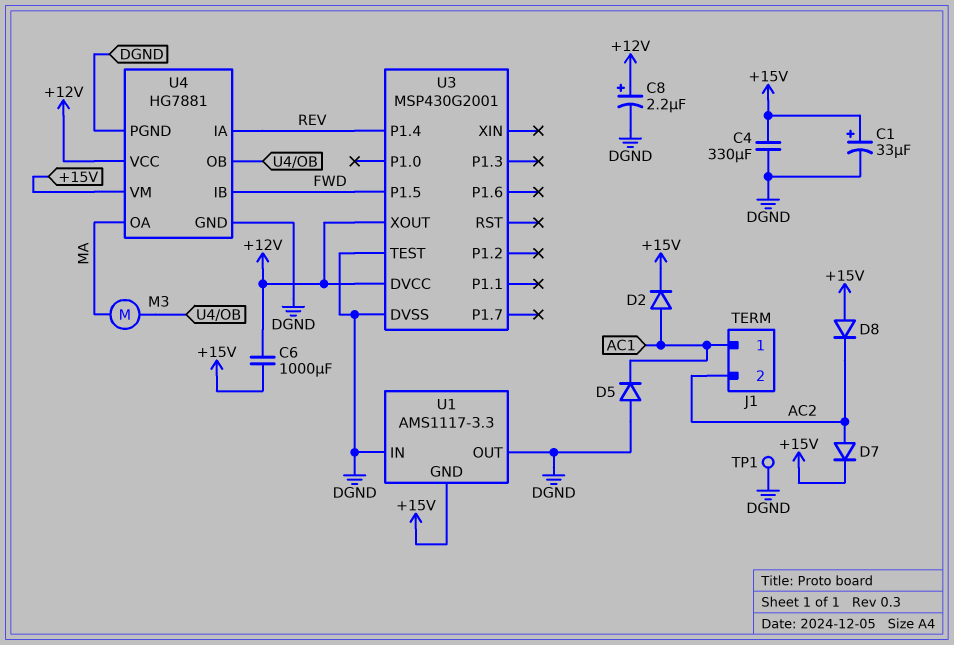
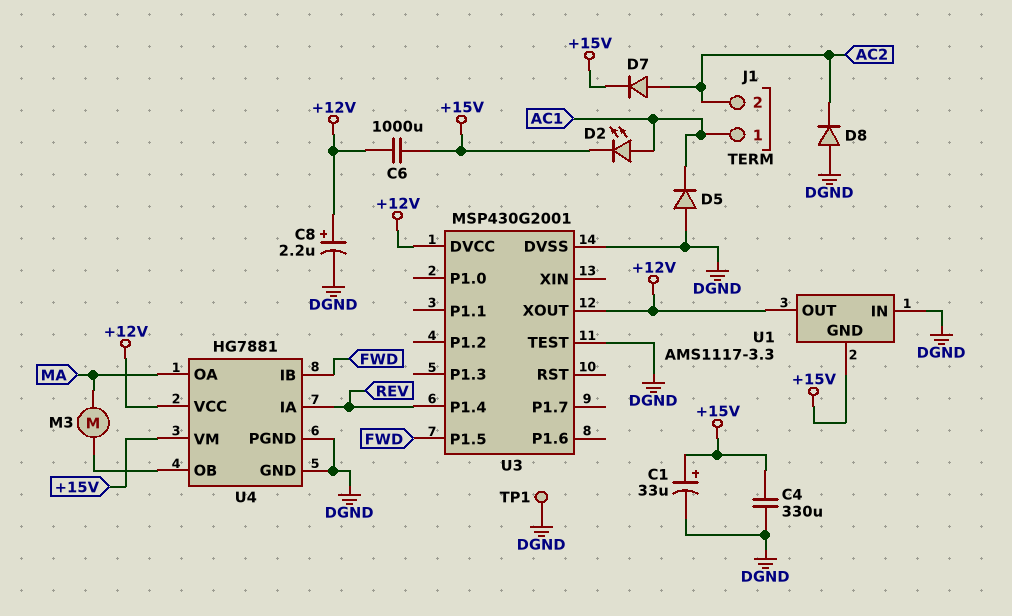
D2: diode (A AC1, K +15V) -> LED (A AC1, K +15V)
D8: diode (A +15V, K AC2) -> diode (A DGND, K AC2)
U1 pin OUT: DGND -> +12V

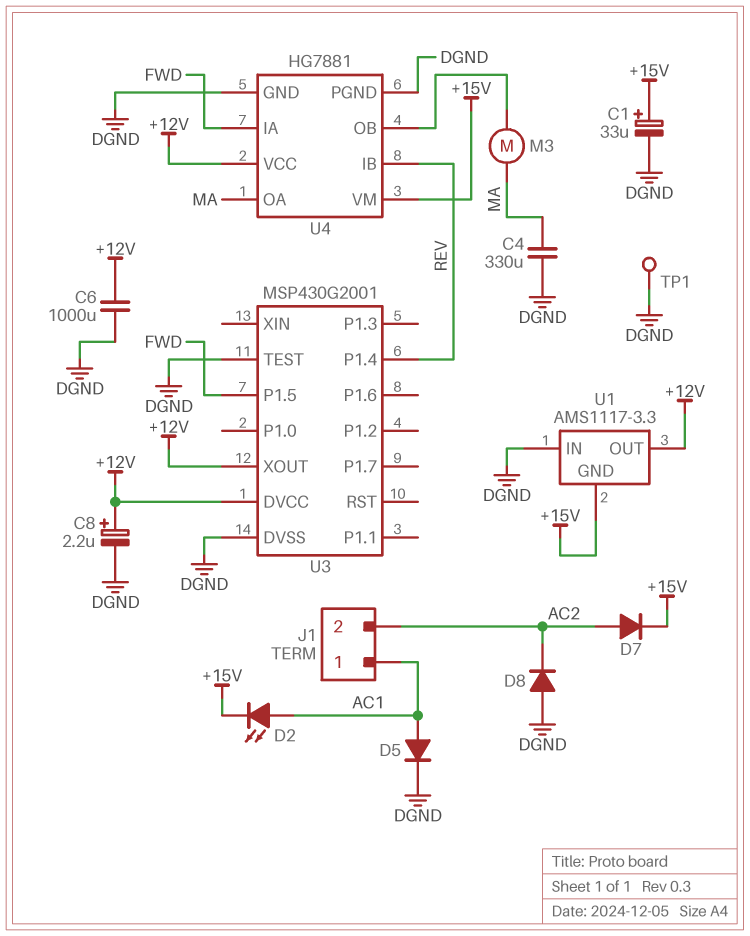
C4: 330uF (+15V, DGND) -> 330uF (DGND, MA)
C6: 1000uF (+12V, +15V) -> 1000uF (+12V, DGND)
D5: diode (A DGND, K AC1) -> diode (A AC1, K DGND)
U4 pin IA: REV -> FWD
U4 pin IB: FWD -> REV

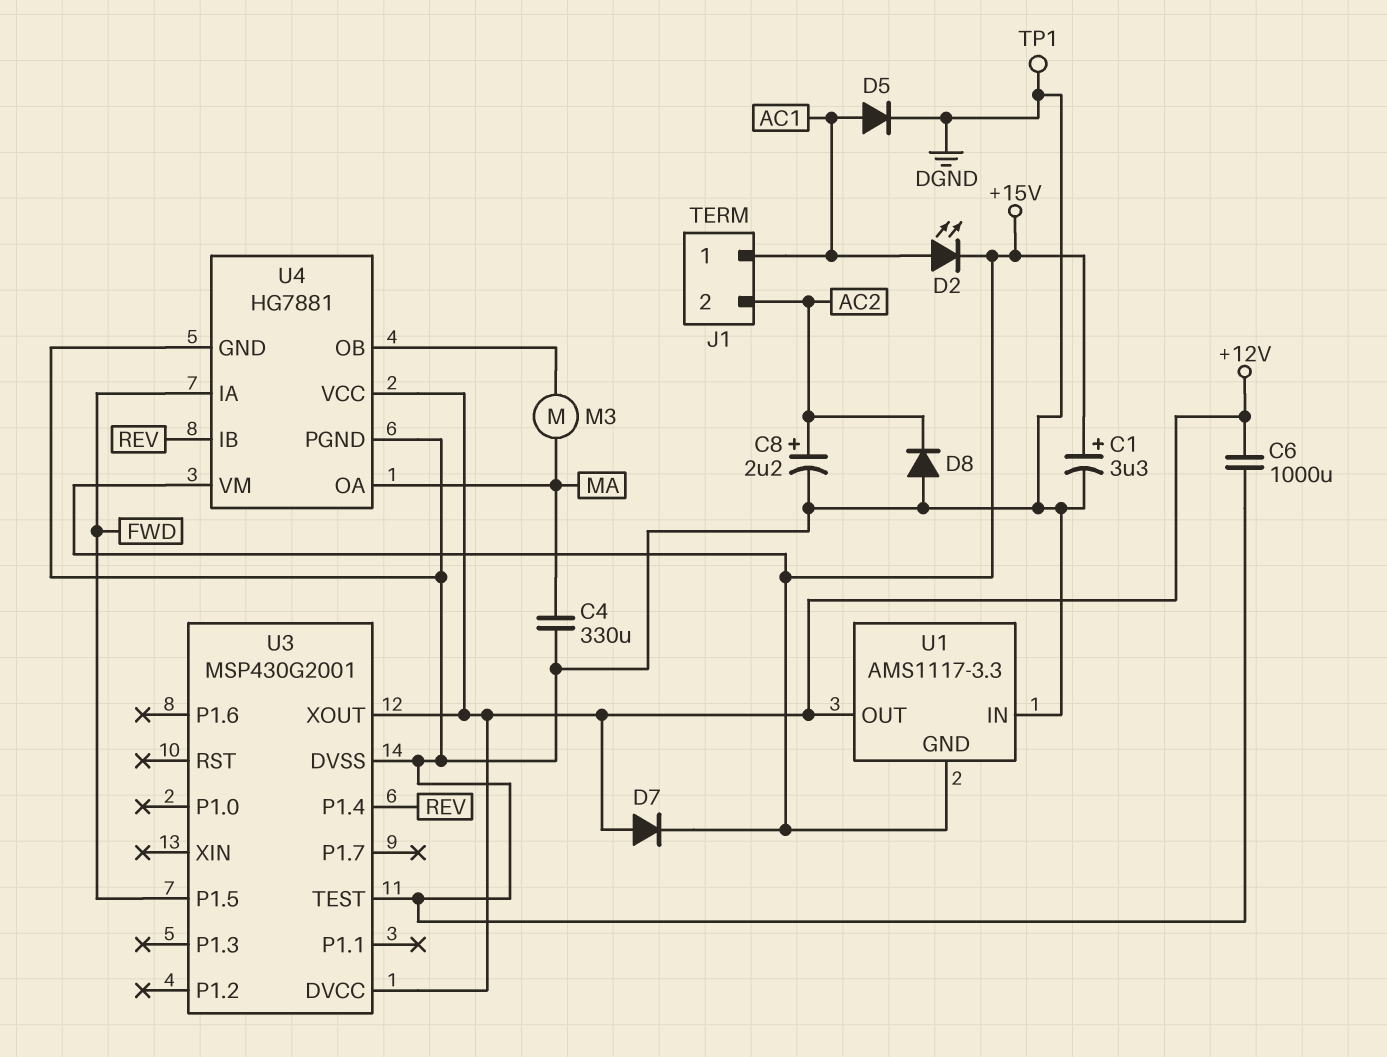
C1: 33uF (plus +15V, minus DGND) -> 3.3uF (plus +15V, minus DGND)
C8: 2.2uF (plus +12V, minus DGND) -> 2.2uF (plus AC2, minus DGND)
D7: diode (A AC2, K +15V) -> diode (A +12V, K +15V)

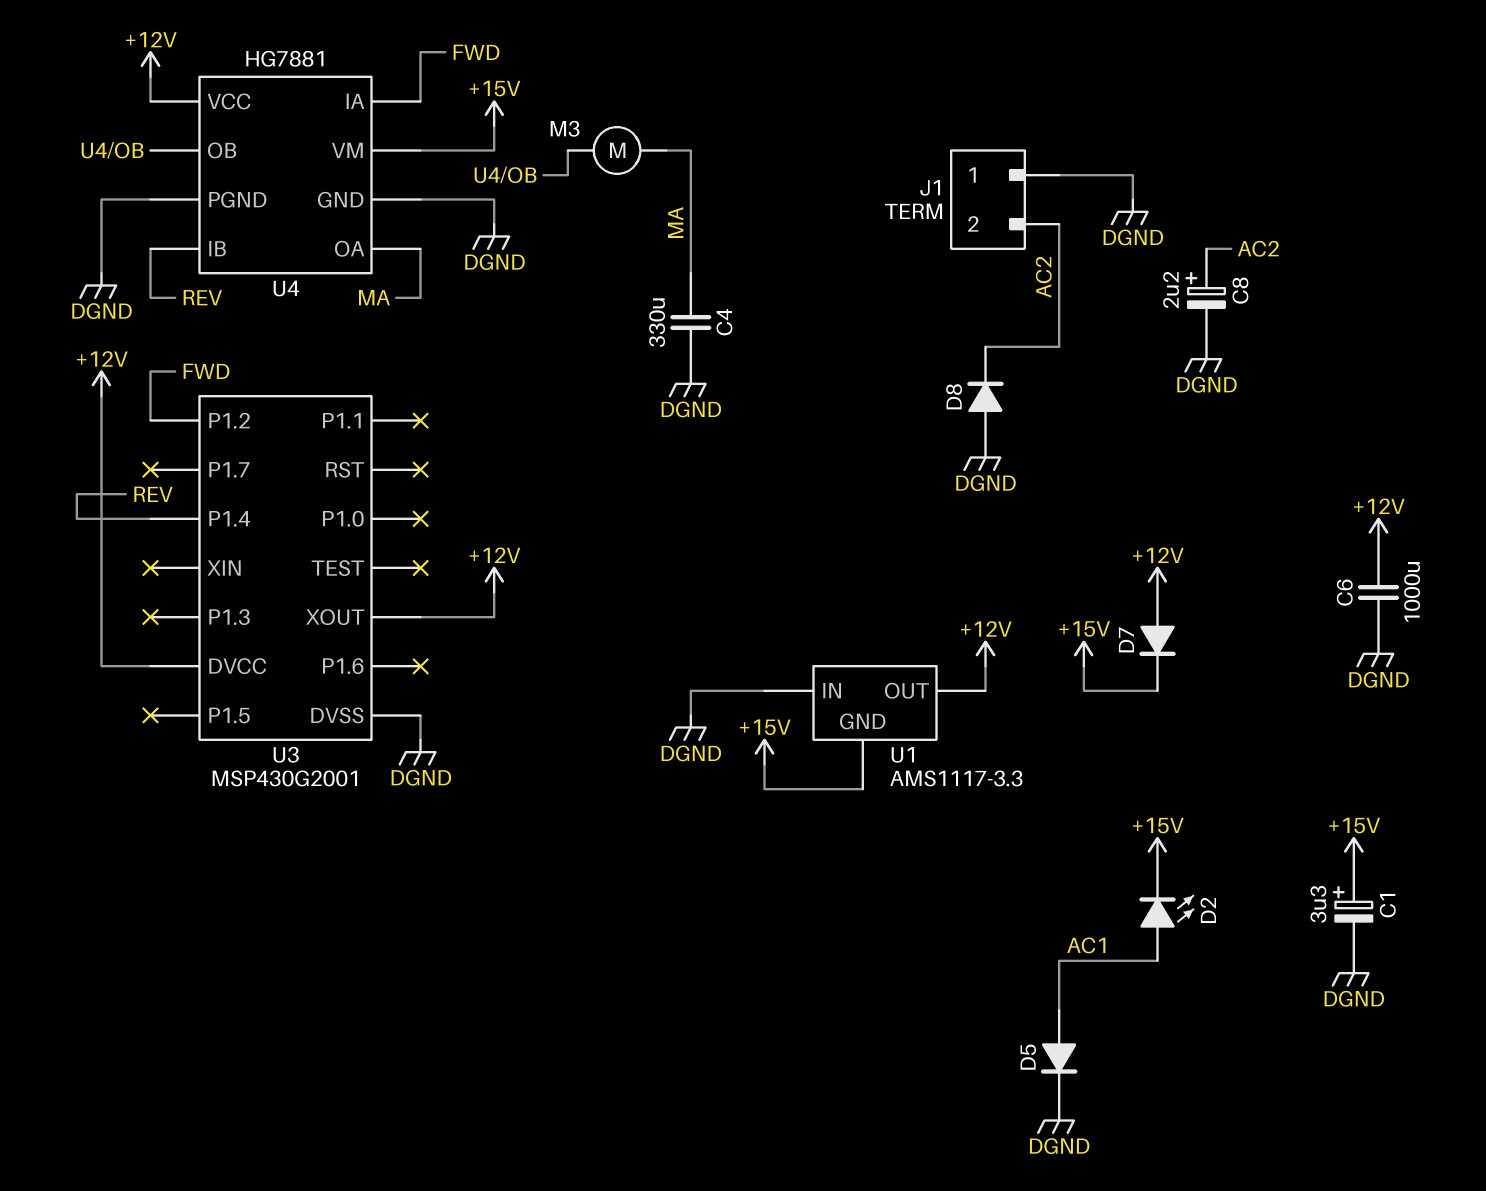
J1 pin 1: AC1 -> DGND
TP1: test point (DGND) -> none
U3 pin P1.2: none -> FWD
U3 pin P1.5: FWD -> none
U3 pin TEST: DGND -> none

